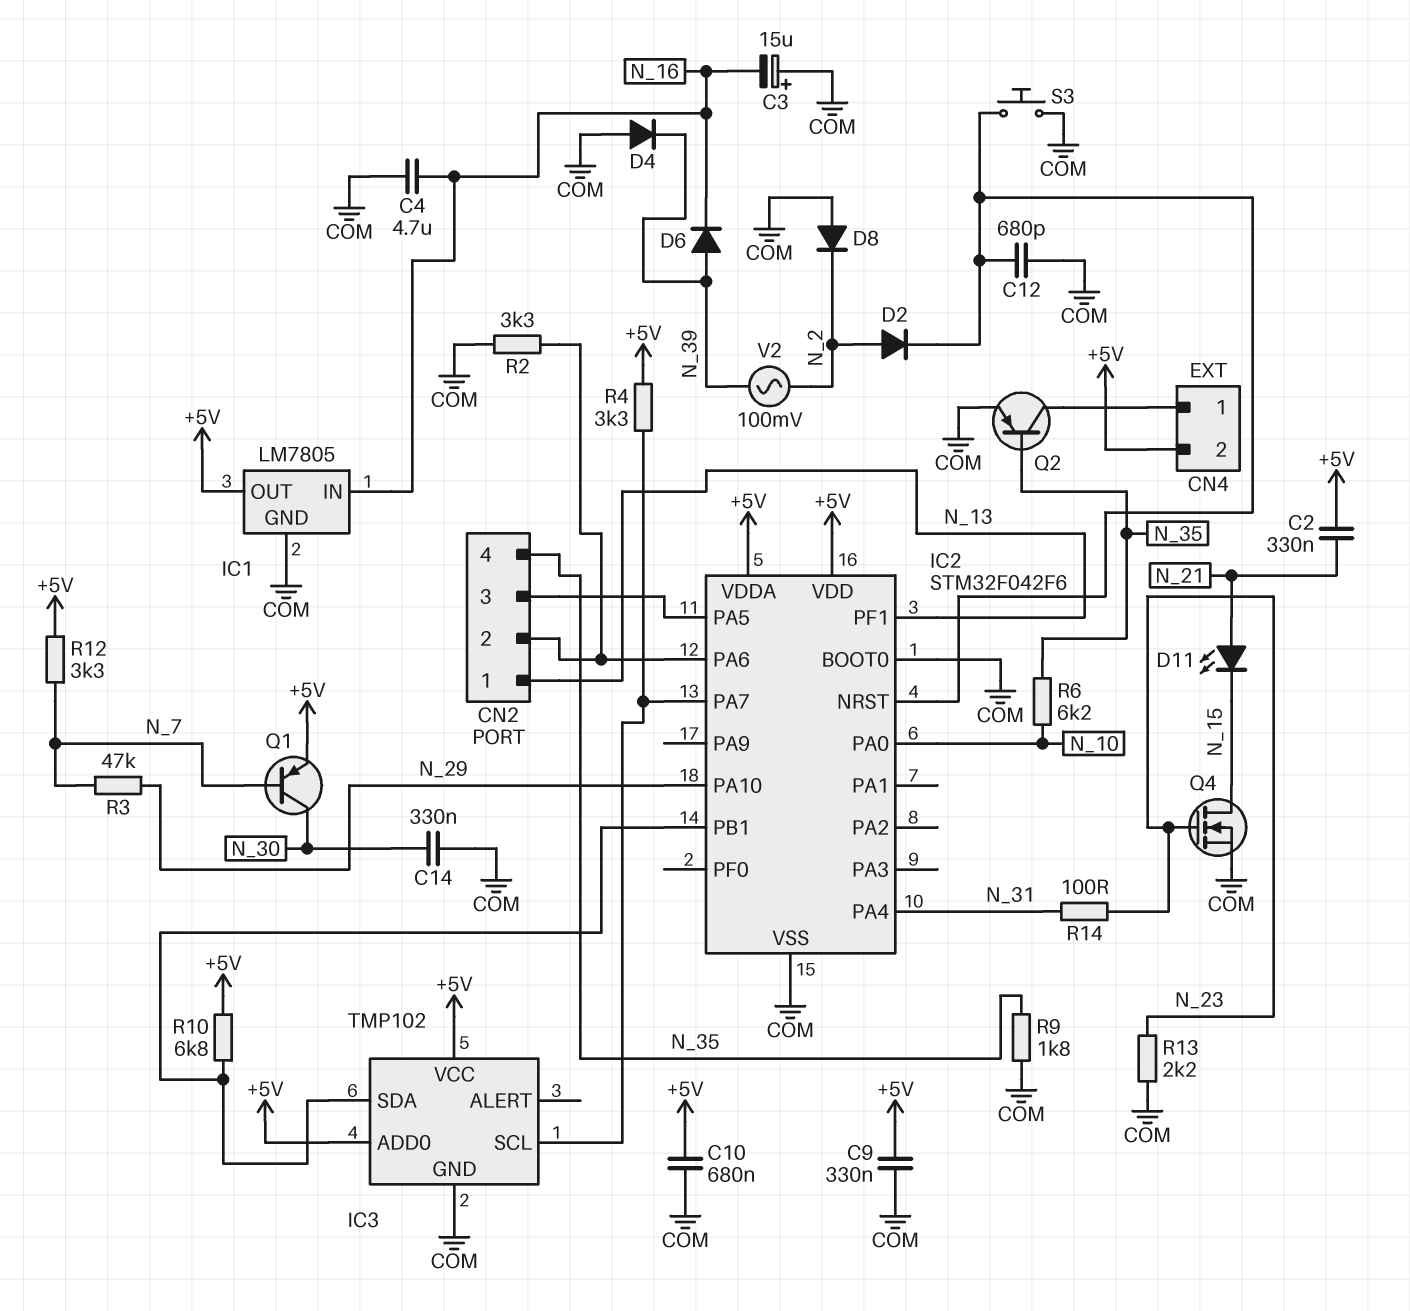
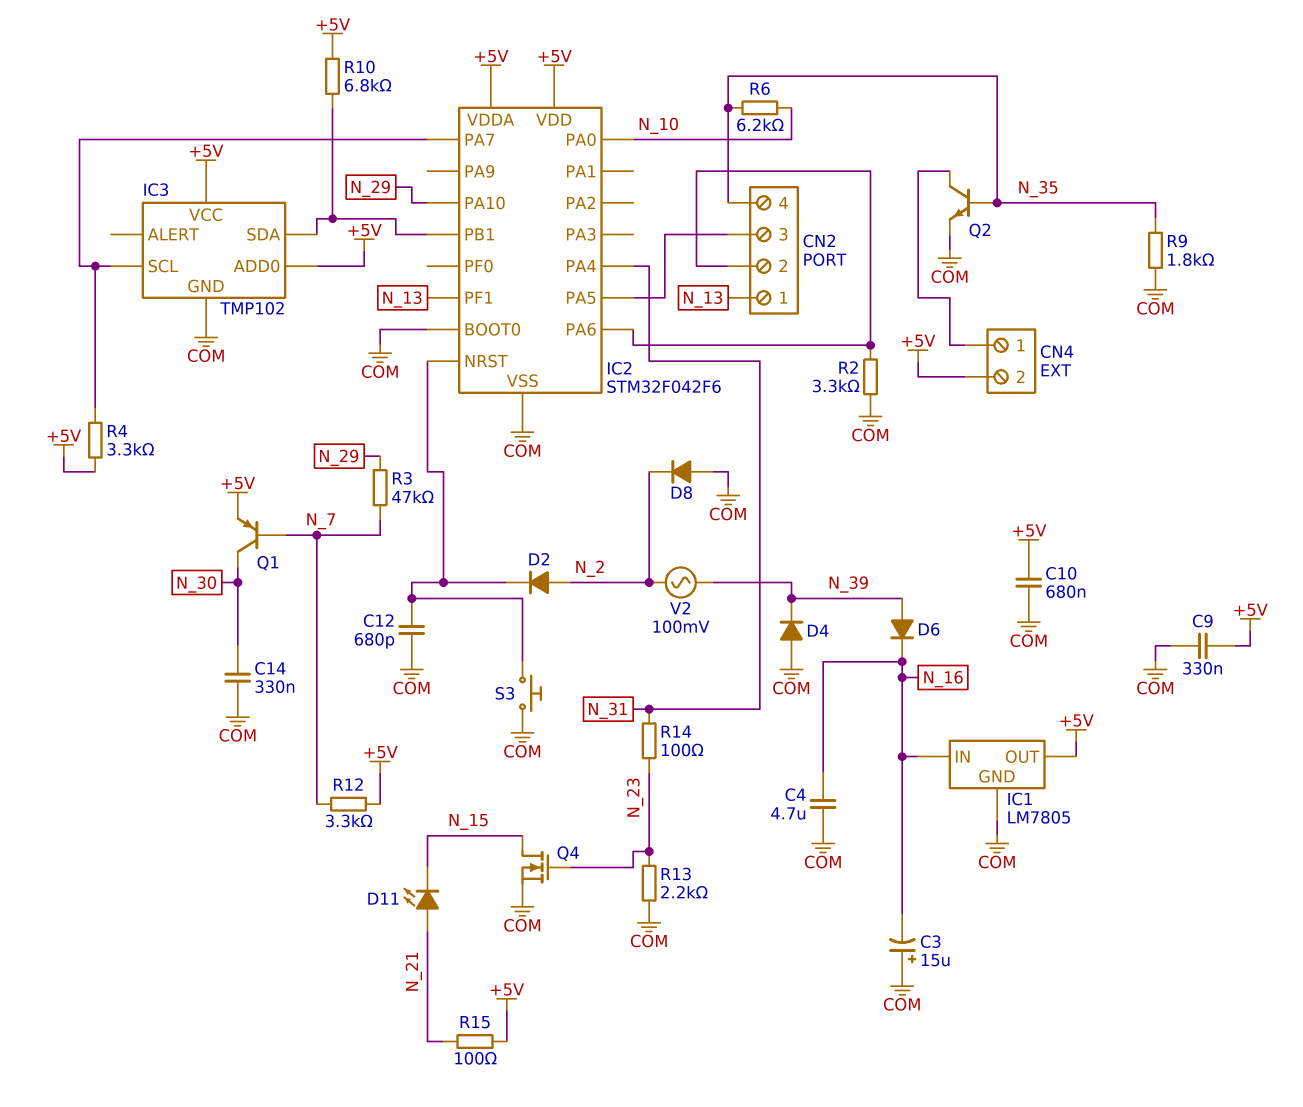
C2: 330nF (+5V, N_21) -> none
Q2: PNP (B N_35, C CN4/1, E COM) -> NPN (B N_35, C CN4/1, E COM)
R15: none -> 100 (+5V, N_21)

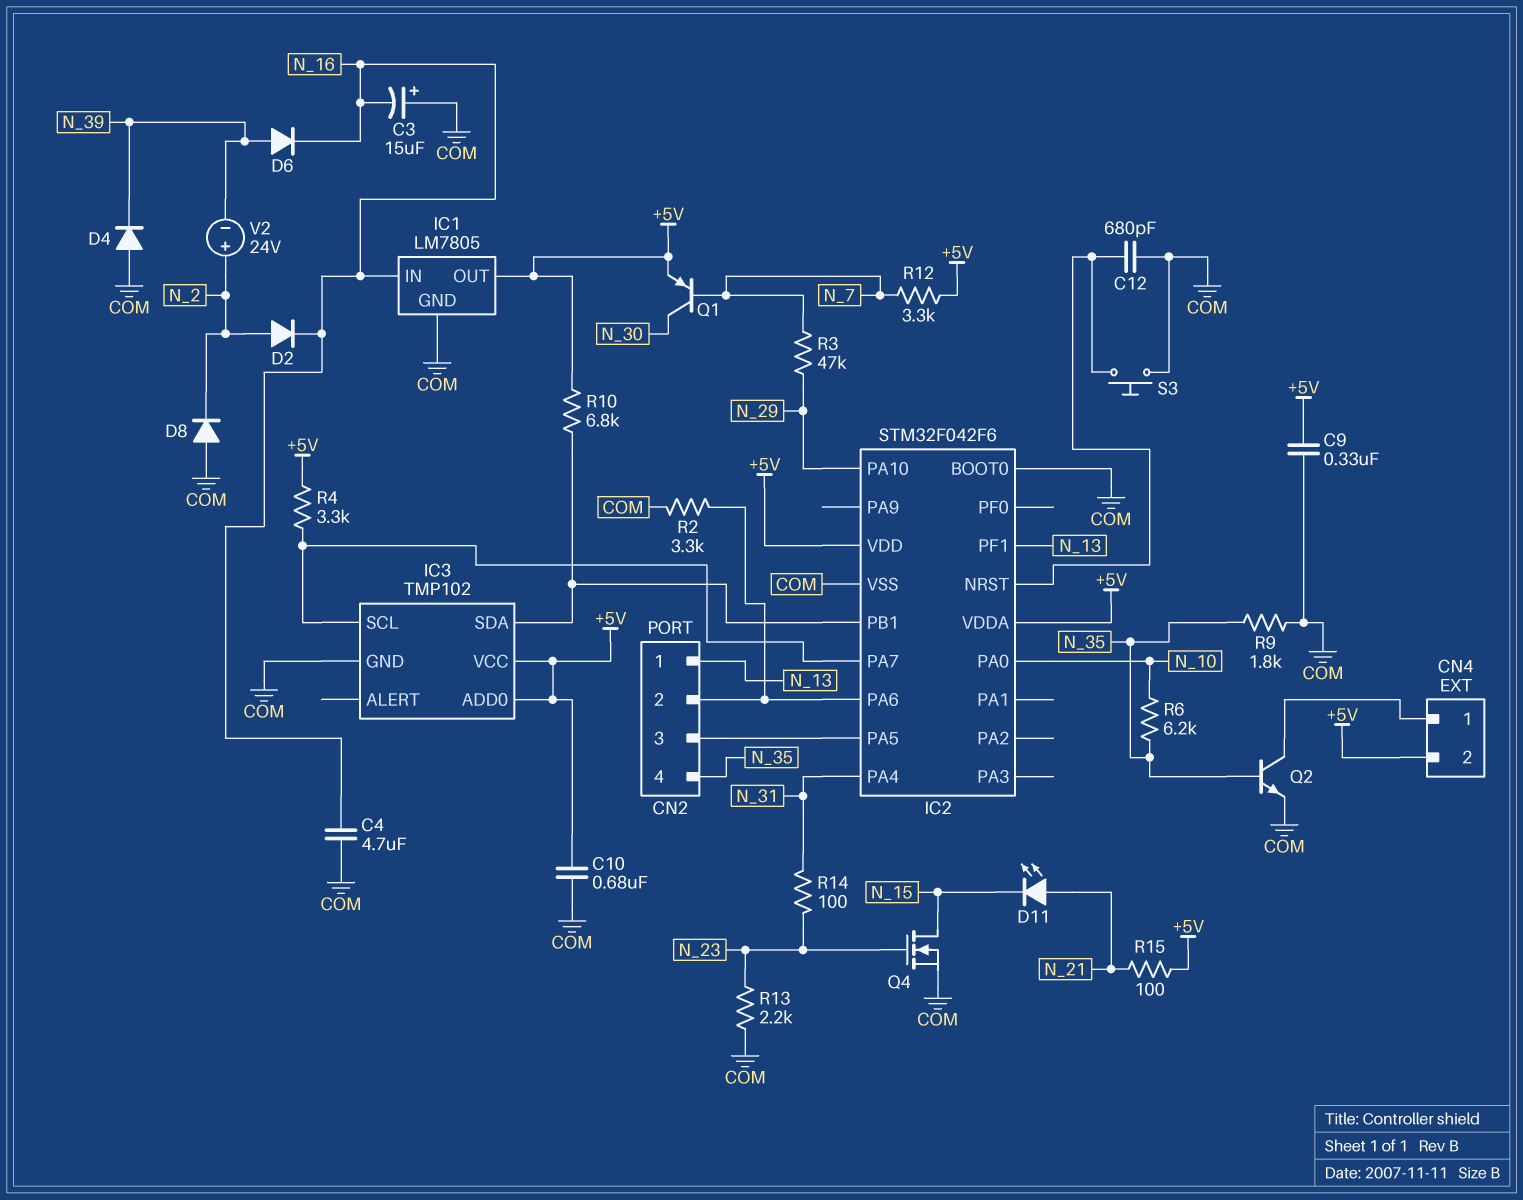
C14: 330nF (COM, N_30) -> none
D2: diode (A N_2, K IC2/NRST) -> diode (A N_2, K N_16)
V2: AC 100mV (N_2, N_39) -> 24V (plus N_2, minus N_39)

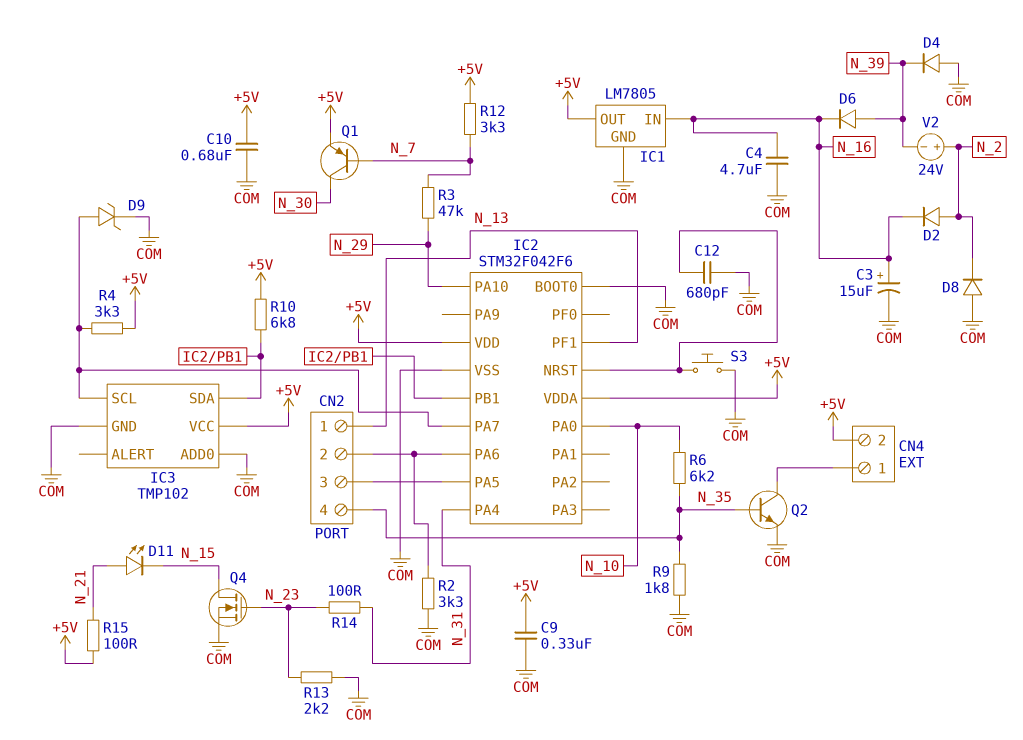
C3: 15uF (plus COM, minus N_16) -> 15uF (plus N_16, minus COM)
D9: none -> zener (A IC2/PA7, K COM)
IC3 pin ADD0: +5V -> COM

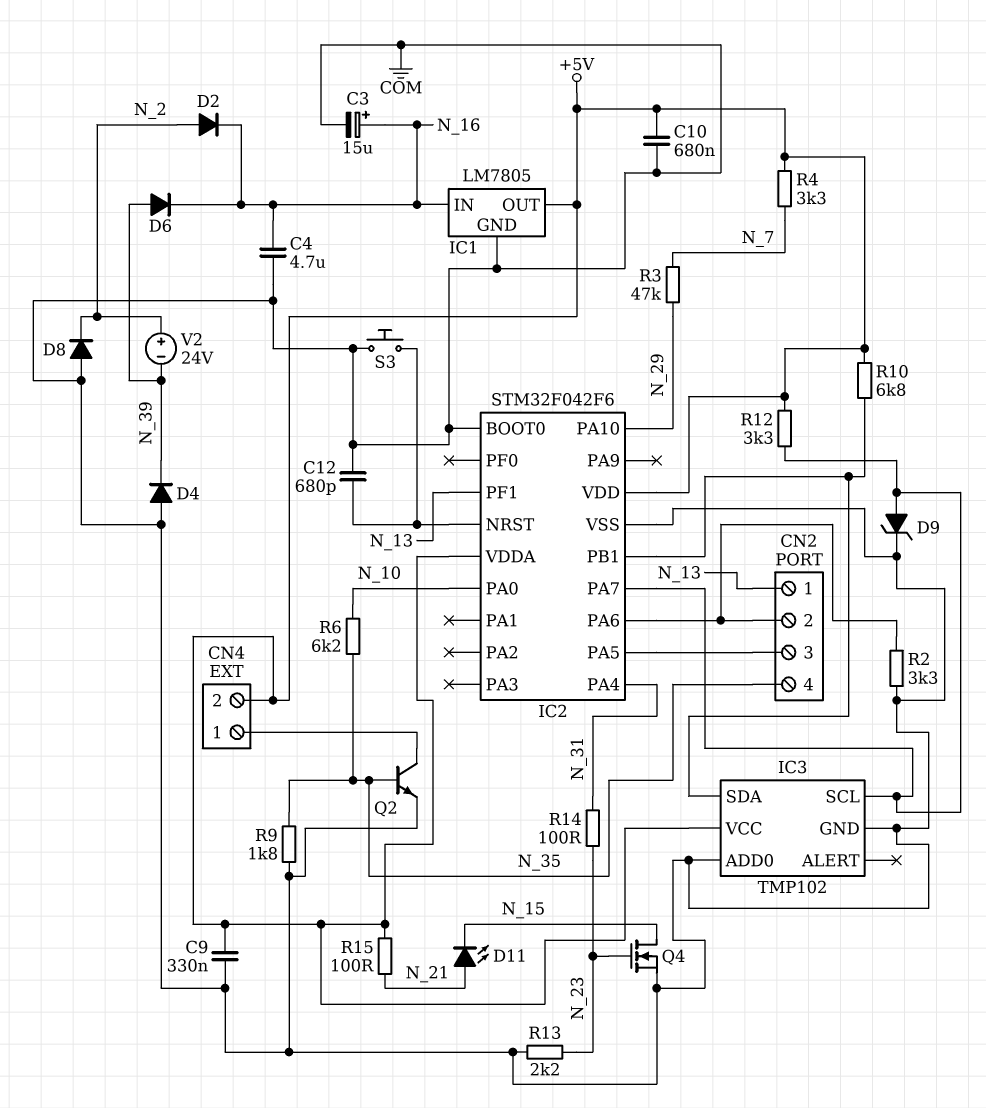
Q1: PNP (B N_7, C N_30, E +5V) -> none
R4: 3.3k (+5V, IC2/PA7) -> 3.3k (+5V, N_7)
R12: 3.3k (+5V, N_7) -> 3.3k (+5V, IC2/PA7)

